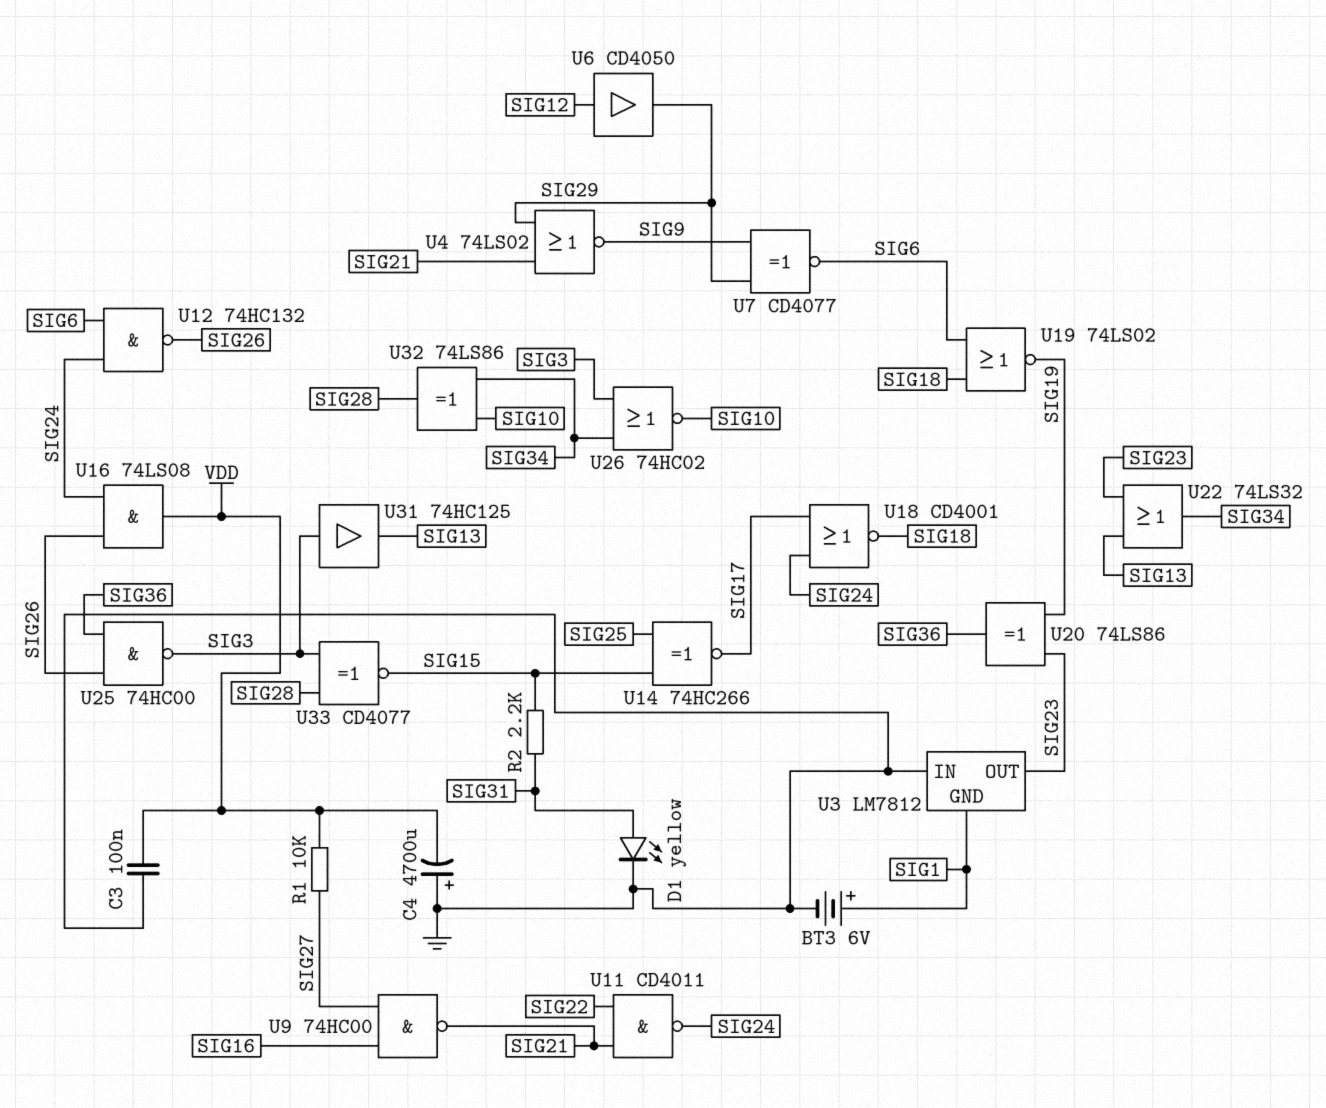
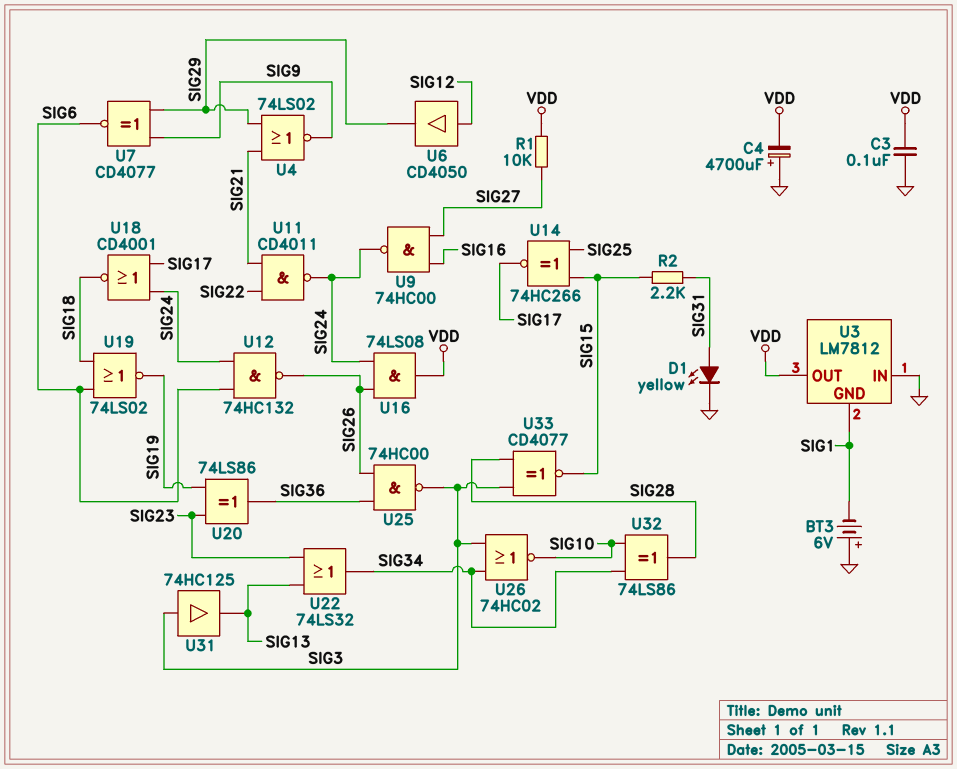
BT3: 6V (plus SIG1, minus GND) -> 6V (plus GND, minus SIG1)
U3 pin OUT: SIG23 -> VDD
U9: NAND 74HC00 (in SIG16, in SIG27, out SIG21) -> NAND 74HC00 (in SIG16, in SIG27, out SIG24)

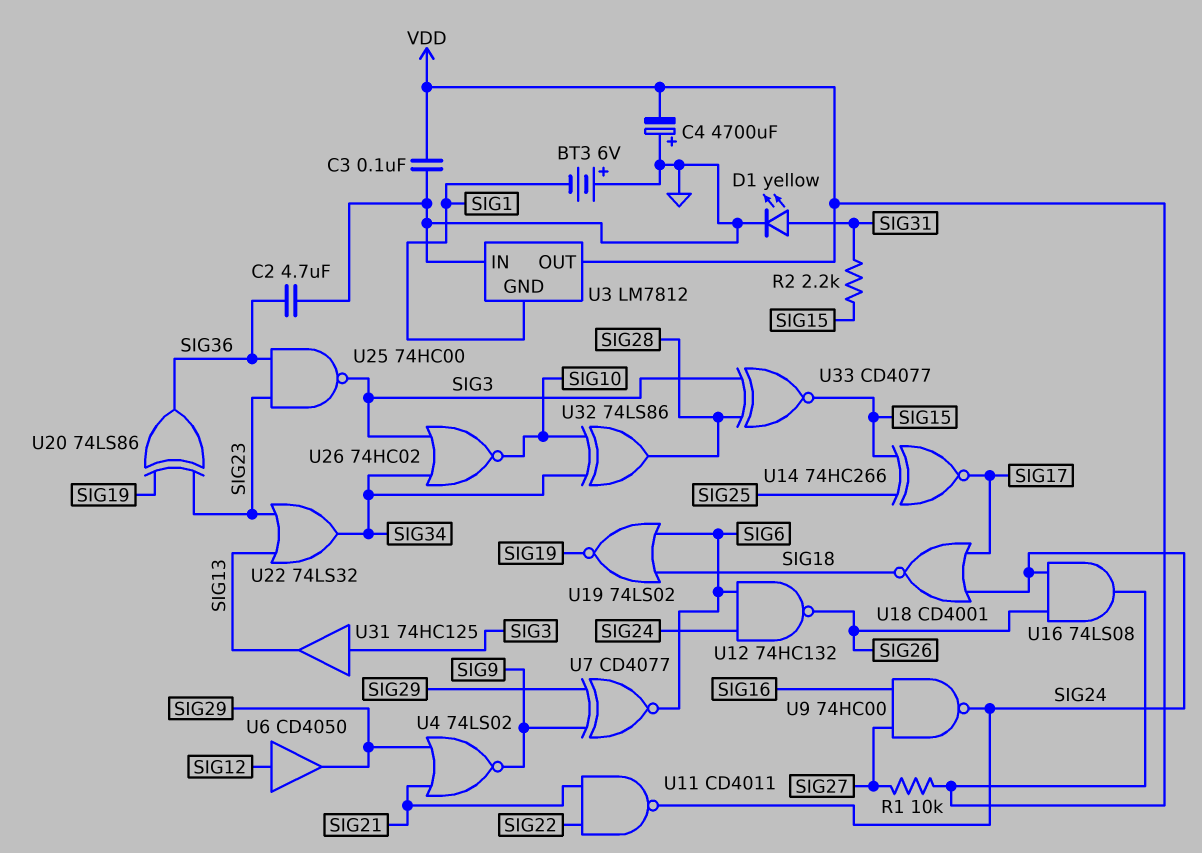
C2: none -> 4.7uF (GND, SIG36)
U25: NAND 74HC00 (in SIG26, in SIG36, out SIG3) -> NAND 74HC00 (in SIG23, in SIG36, out SIG3)

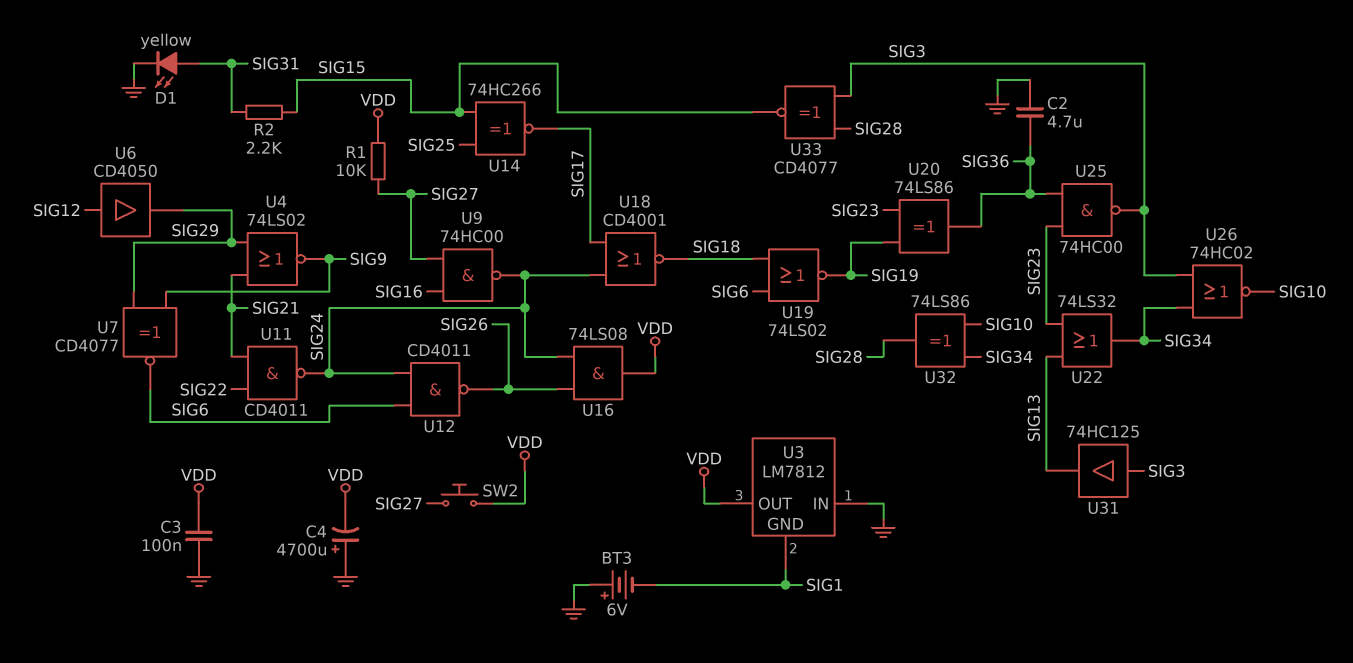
SW2: none -> button (SIG27, VDD)
U12: NAND 74HC132 (in SIG6, in SIG24, out SIG26) -> NAND CD4011 (in SIG6, in SIG24, out SIG26)

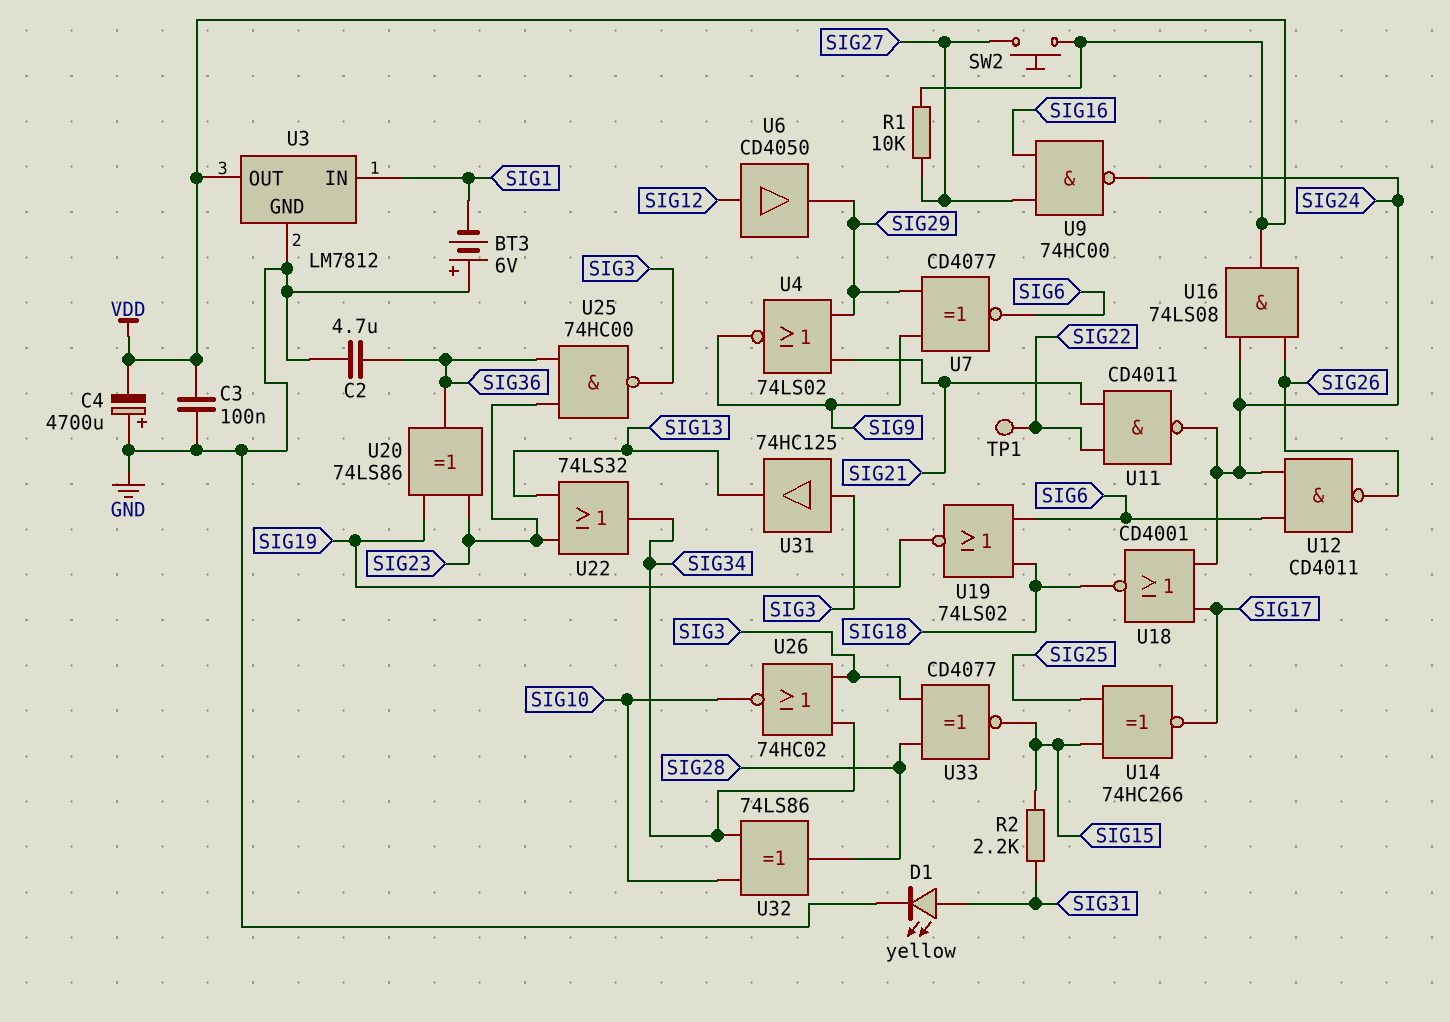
TP1: none -> test point (SIG22)
U3 pin GND: SIG1 -> GND
U3 pin IN: GND -> SIG1

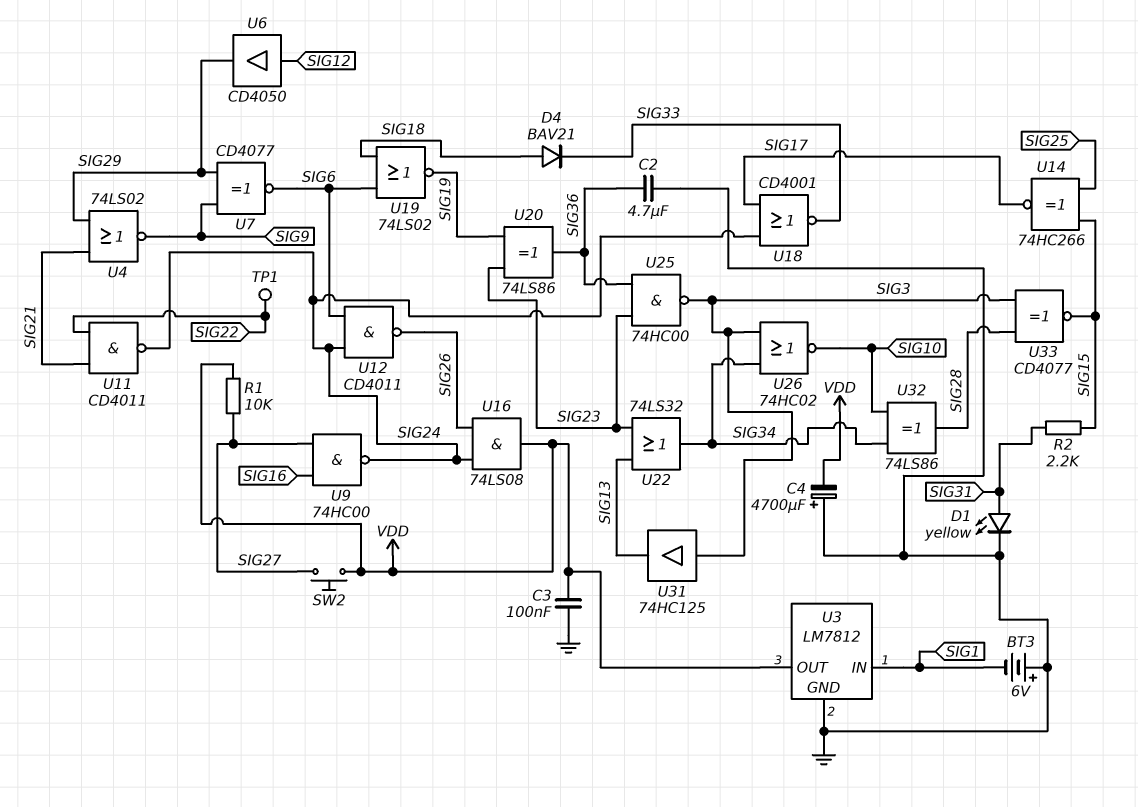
D4: none -> diode BAV21 (A SIG18, K SIG33)
U18: NOR CD4001 (in SIG17, in SIG24, out SIG18) -> NOR CD4001 (in SIG17, in SIG24, out SIG33)

